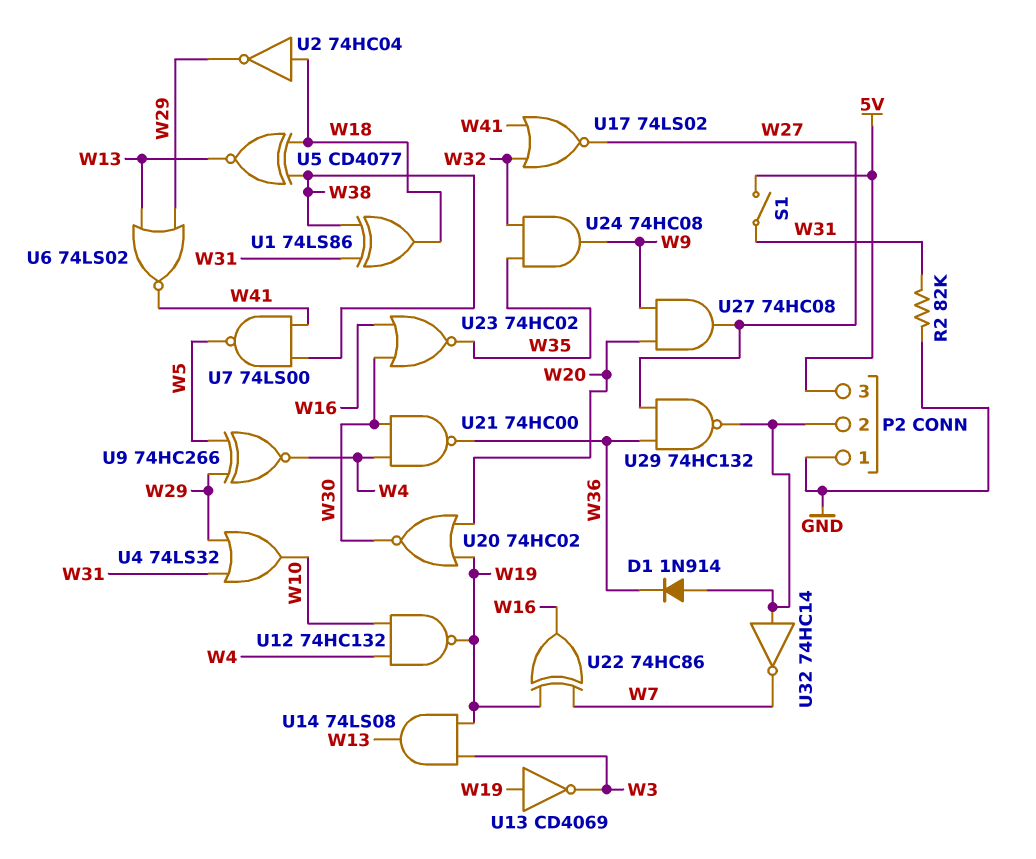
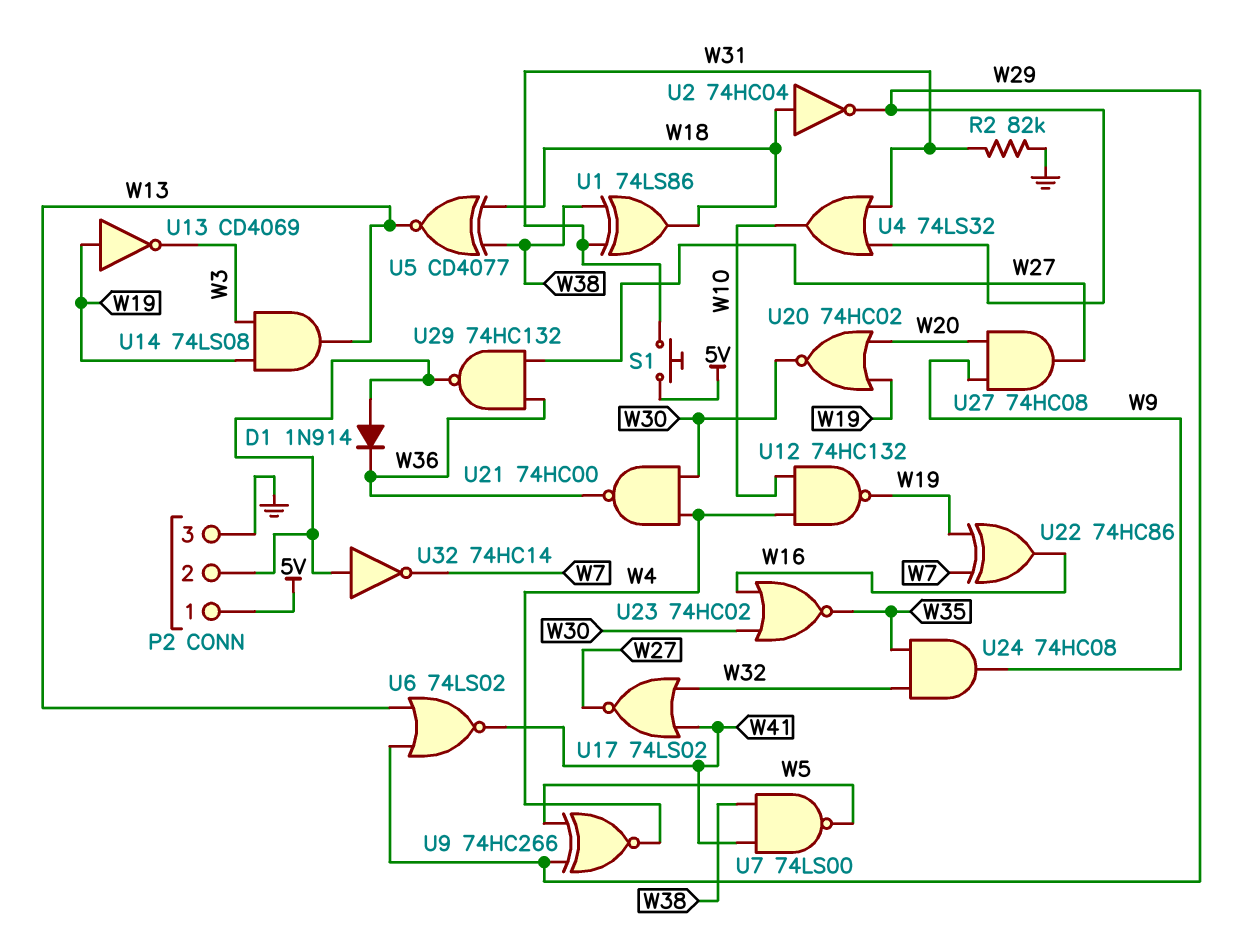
P2 pin 1: GND -> 5V
P2 pin 3: 5V -> GND
S1: switch (5V, W31) -> button (5V, W31)

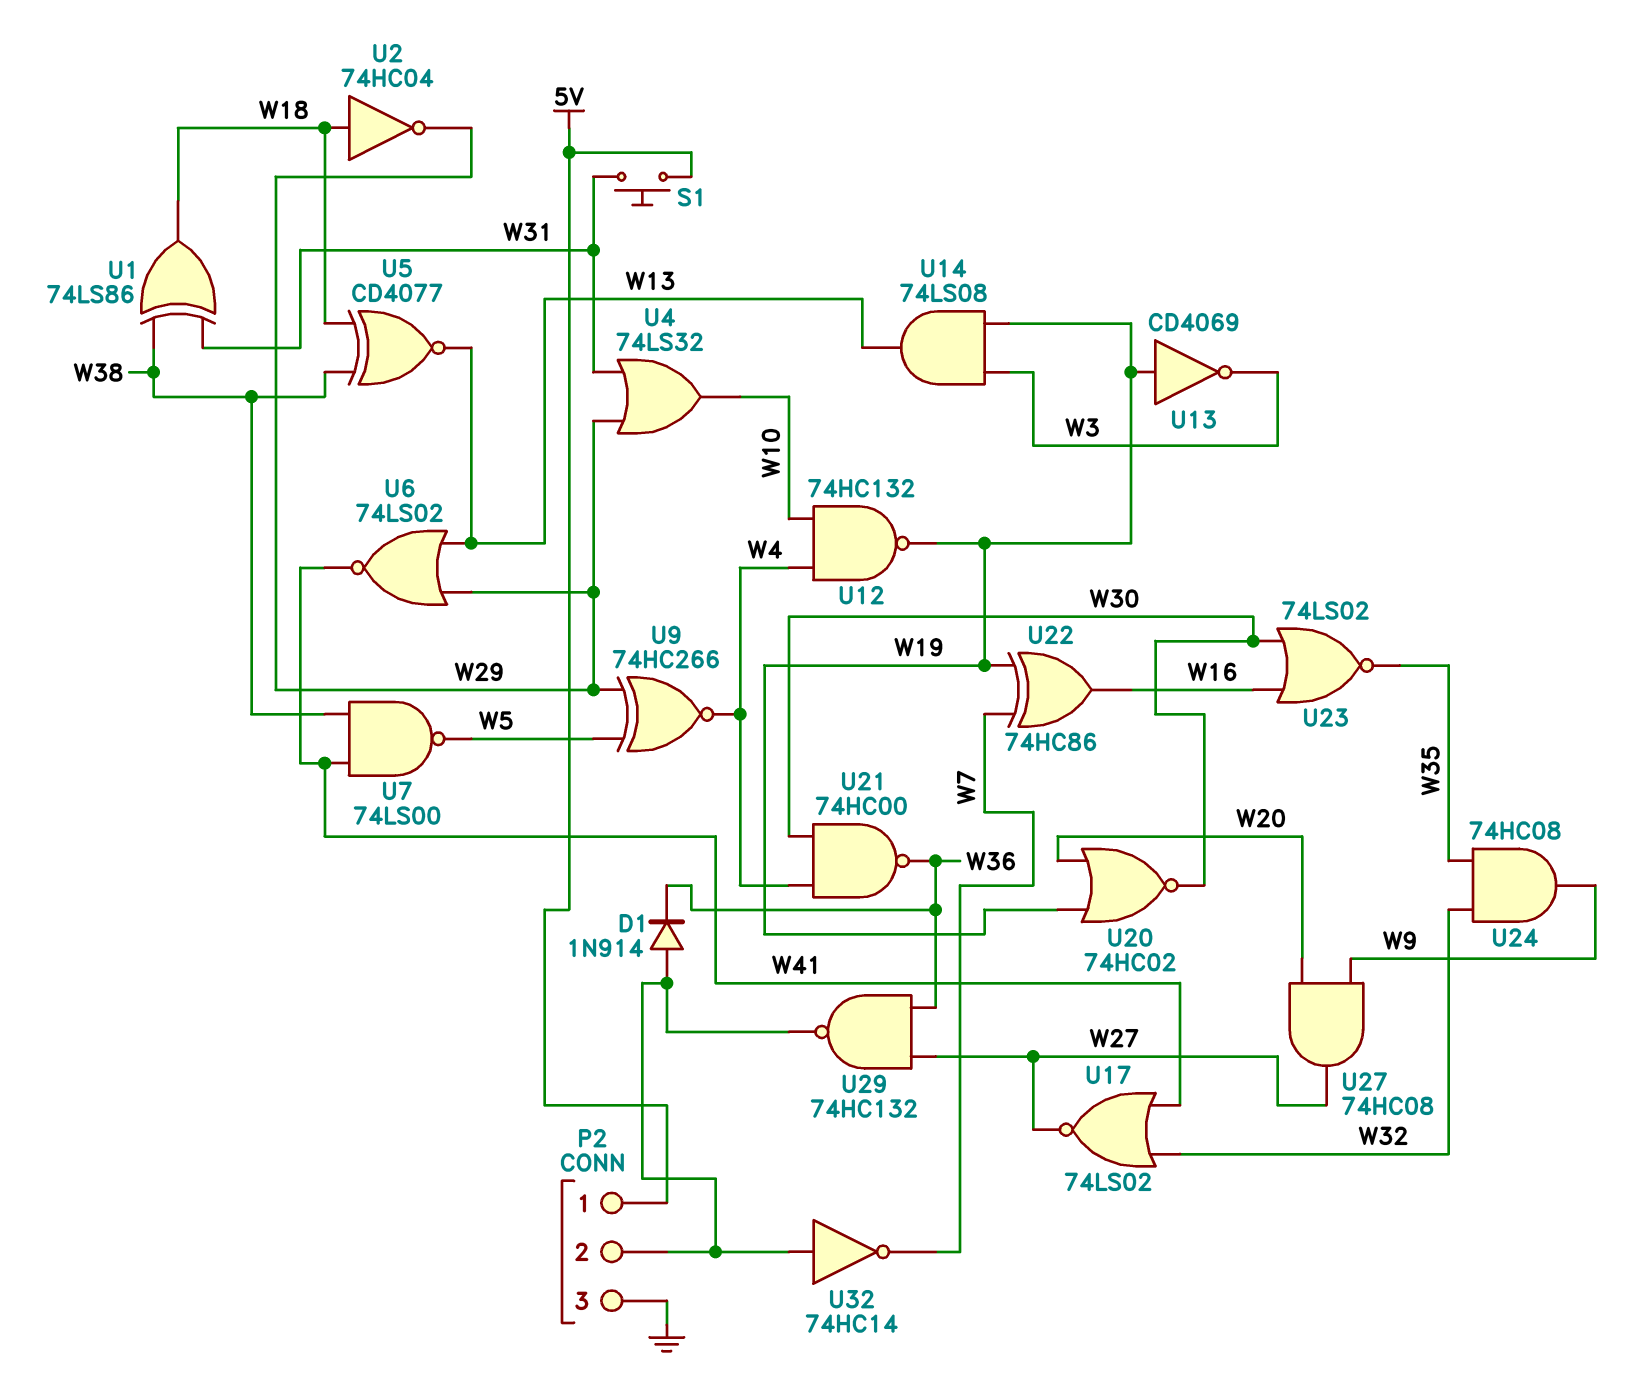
R2: 82k (GND, W31) -> none
U23: NOR 74HC02 (in W16, in W30, out W35) -> NOR 74LS02 (in W16, in W30, out W35)

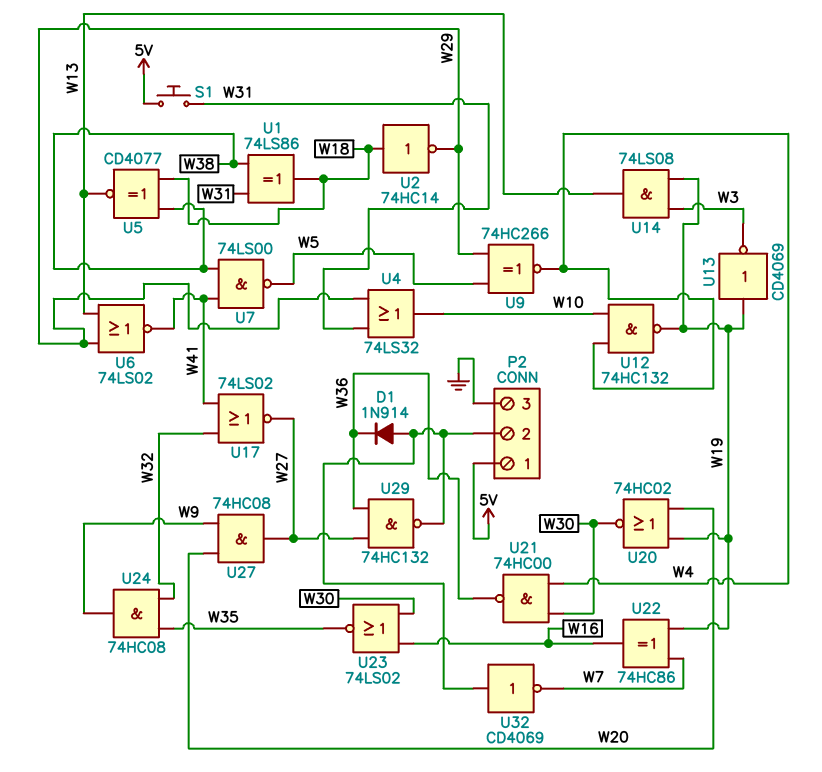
U2: NOT 74HC04 (in W18, out W29) -> NOT 74HC14 (in W18, out W29)
U32: NOT 74HC14 (in P2/2, out W7) -> NOT CD4069 (in P2/2, out W7)

